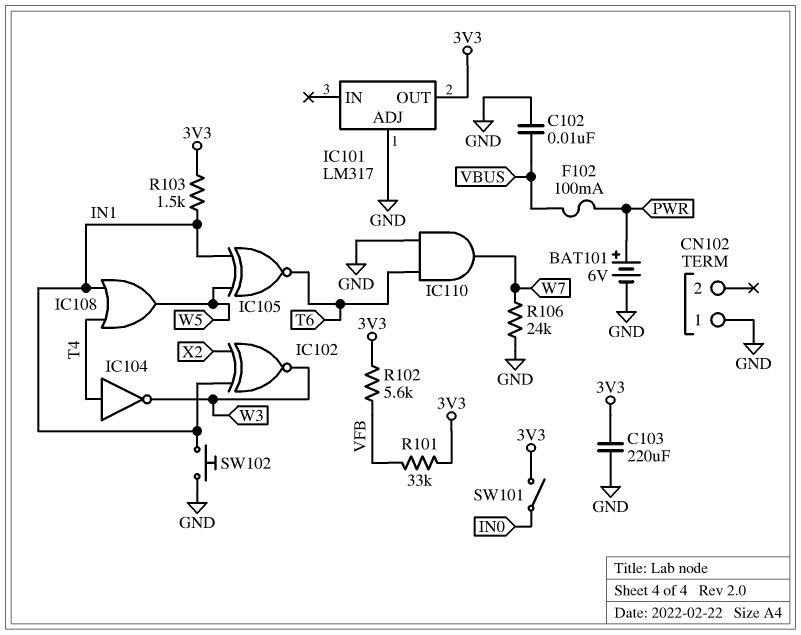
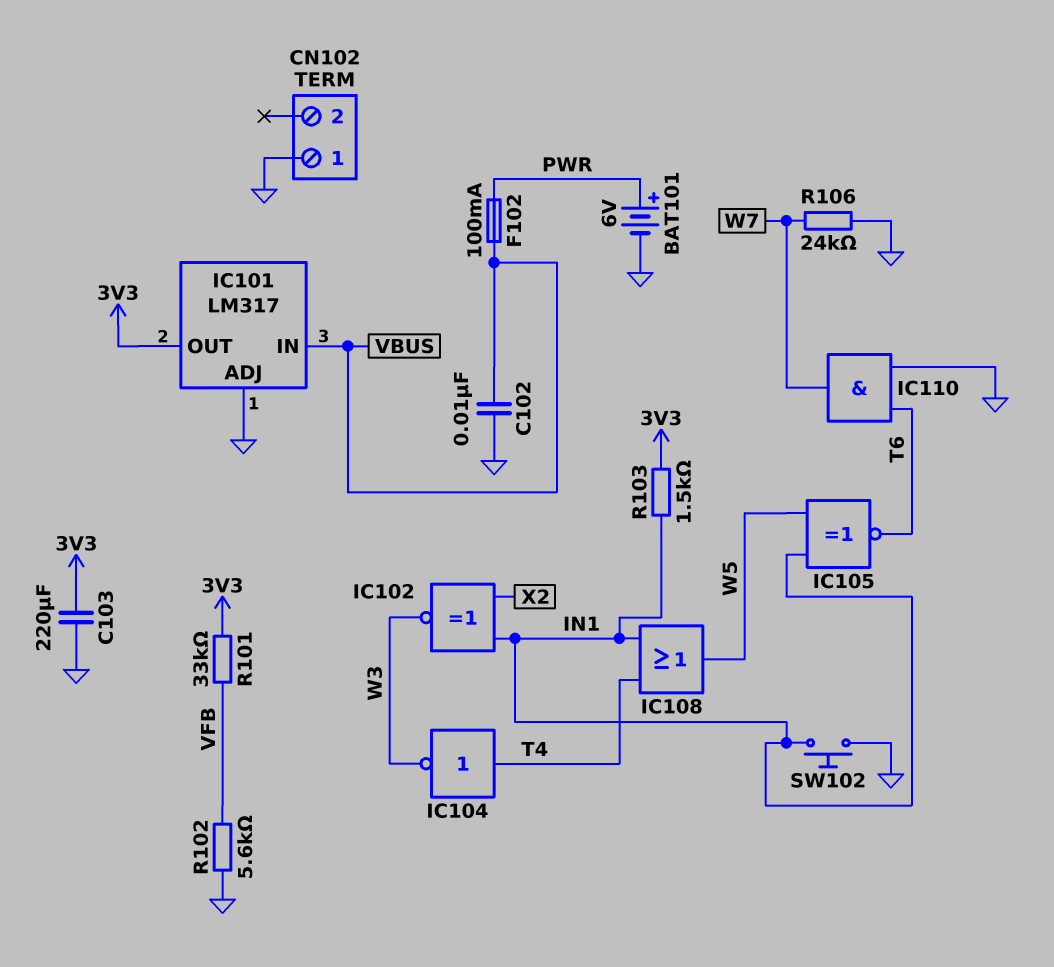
IC101 pin IN: none -> VBUS
R102: 5.6k (3V3, VFB) -> 5.6k (GND, VFB)
SW101: switch (3V3, IN0) -> none

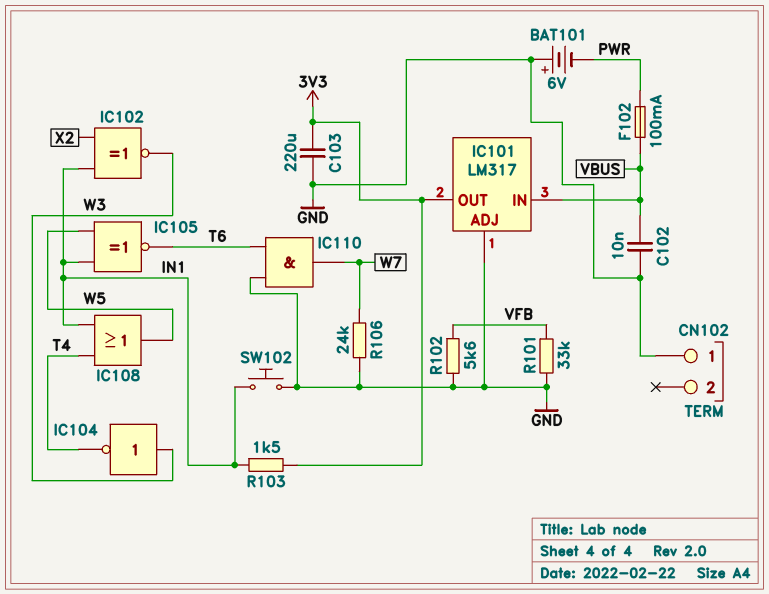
BAT101: 6V (plus PWR, minus GND) -> 6V (plus GND, minus PWR)
IC104: NOT (in T4, out W3) -> NOT (in W3, out T4)
R101: 33k (3V3, VFB) -> 33k (GND, VFB)

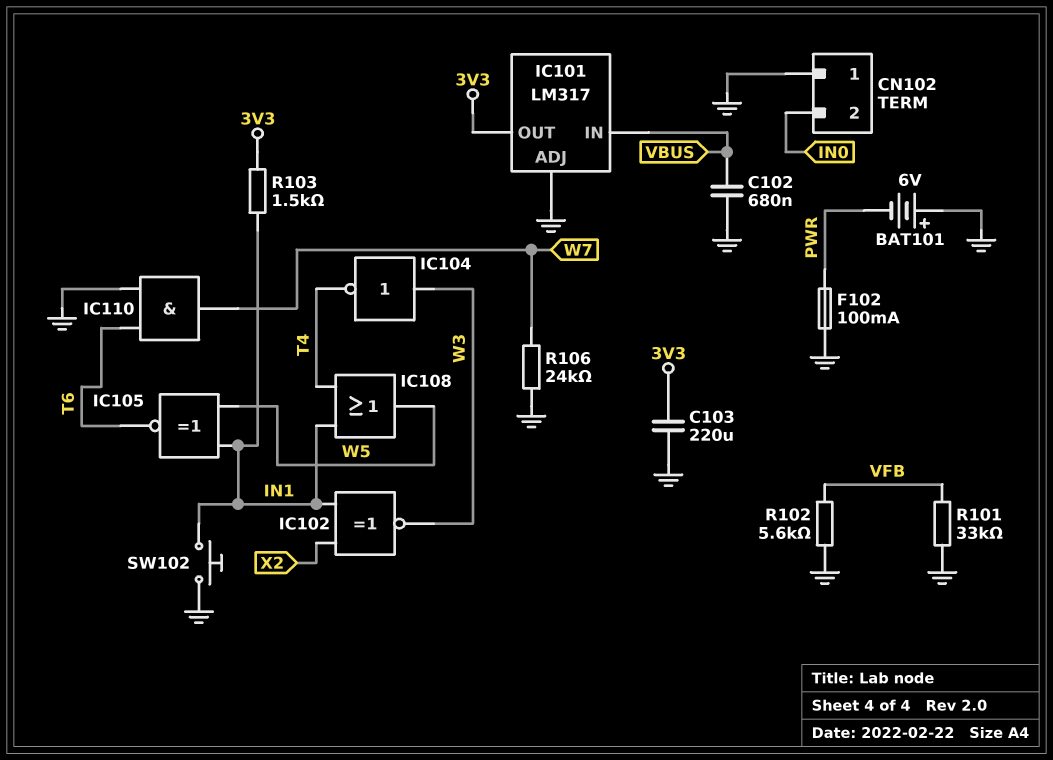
C102: 10nF (GND, VBUS) -> 680nF (GND, VBUS)
CN102 pin 2: none -> IN0
F102: 100mA (PWR, VBUS) -> 100mA (GND, PWR)

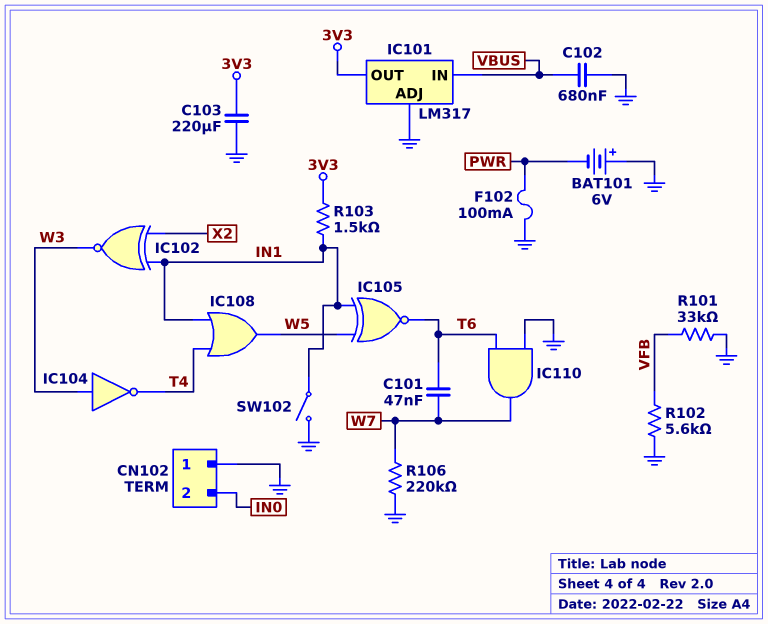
C101: none -> 47nF (T6, W7)
R106: 24k (GND, W7) -> 220k (GND, W7)
SW102: button (GND, IN1) -> switch (GND, IN1)

